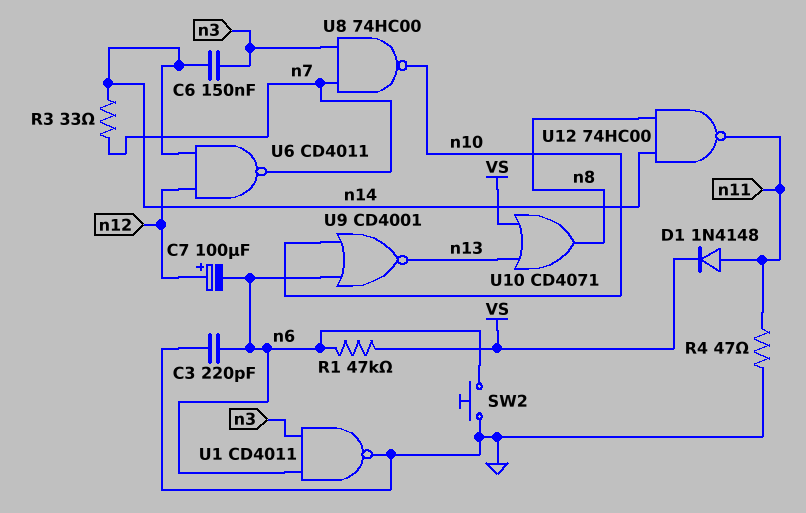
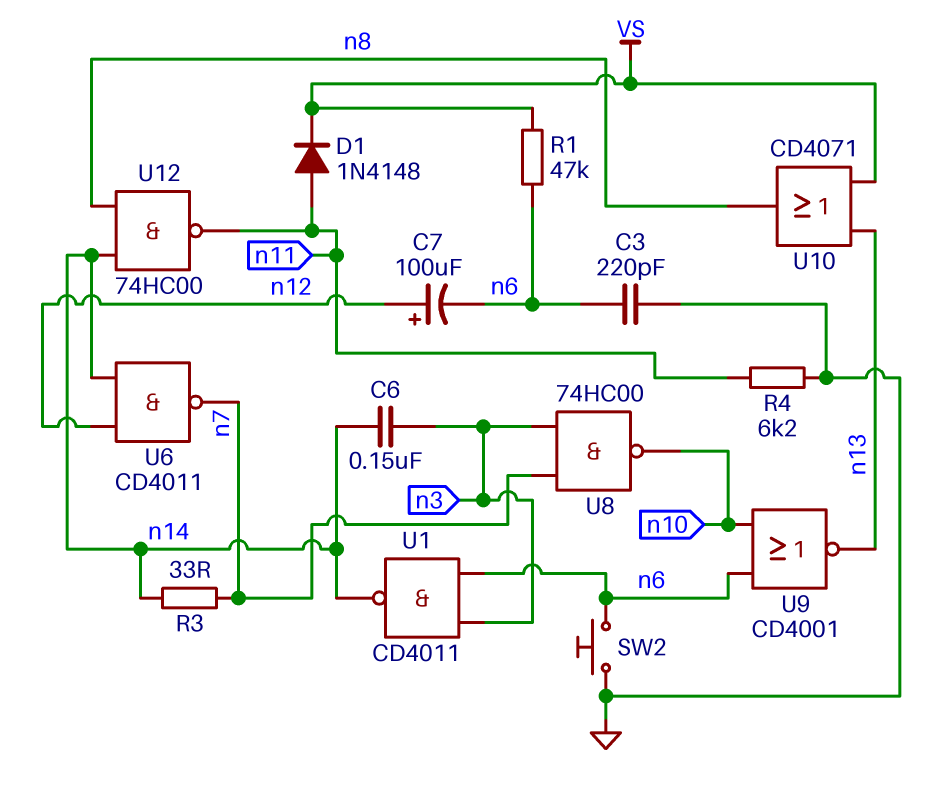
R4: 47 (GND, n11) -> 6.2k (GND, n11)
U1: NAND CD4011 (in n3, in n6, out GND) -> NAND CD4011 (in n3, in n6, out n14)

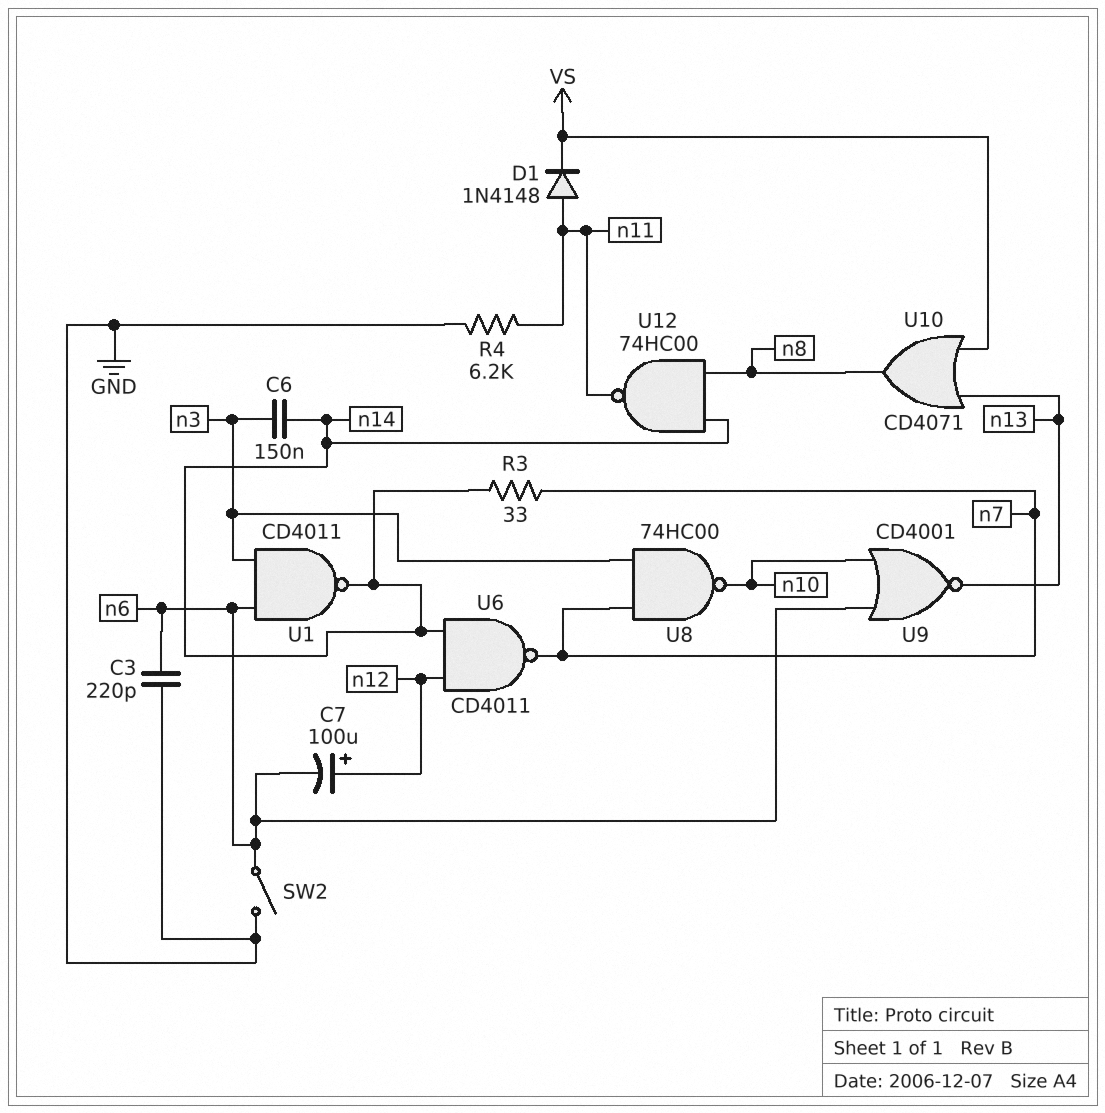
R1: 47k (VS, n6) -> none
SW2: button (GND, n6) -> switch (GND, n6)

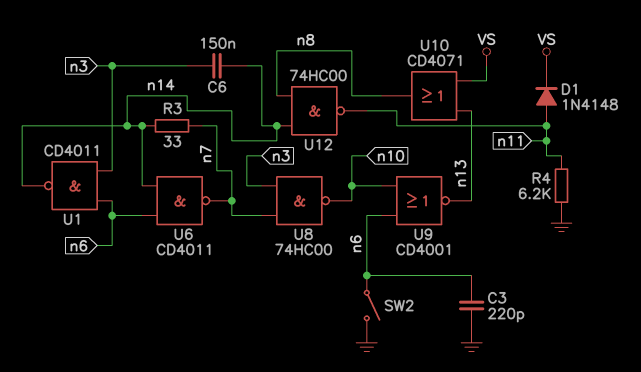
C7: 100uF (plus n12, minus n6) -> none
U6: NAND CD4011 (in n12, in n14, out n7) -> NAND CD4011 (in n6, in n14, out n7)

